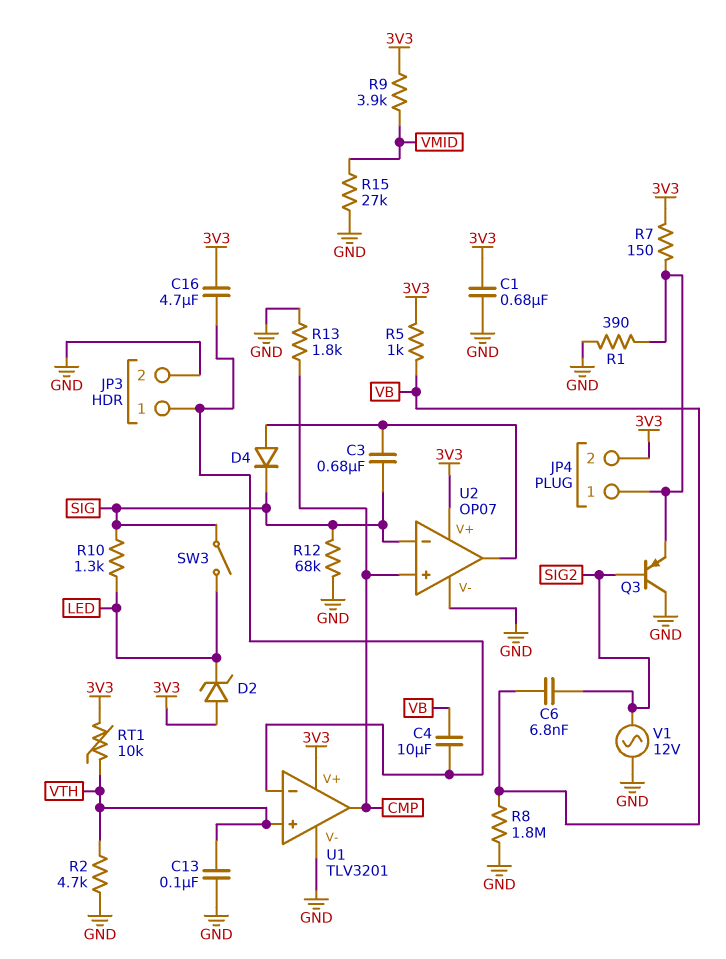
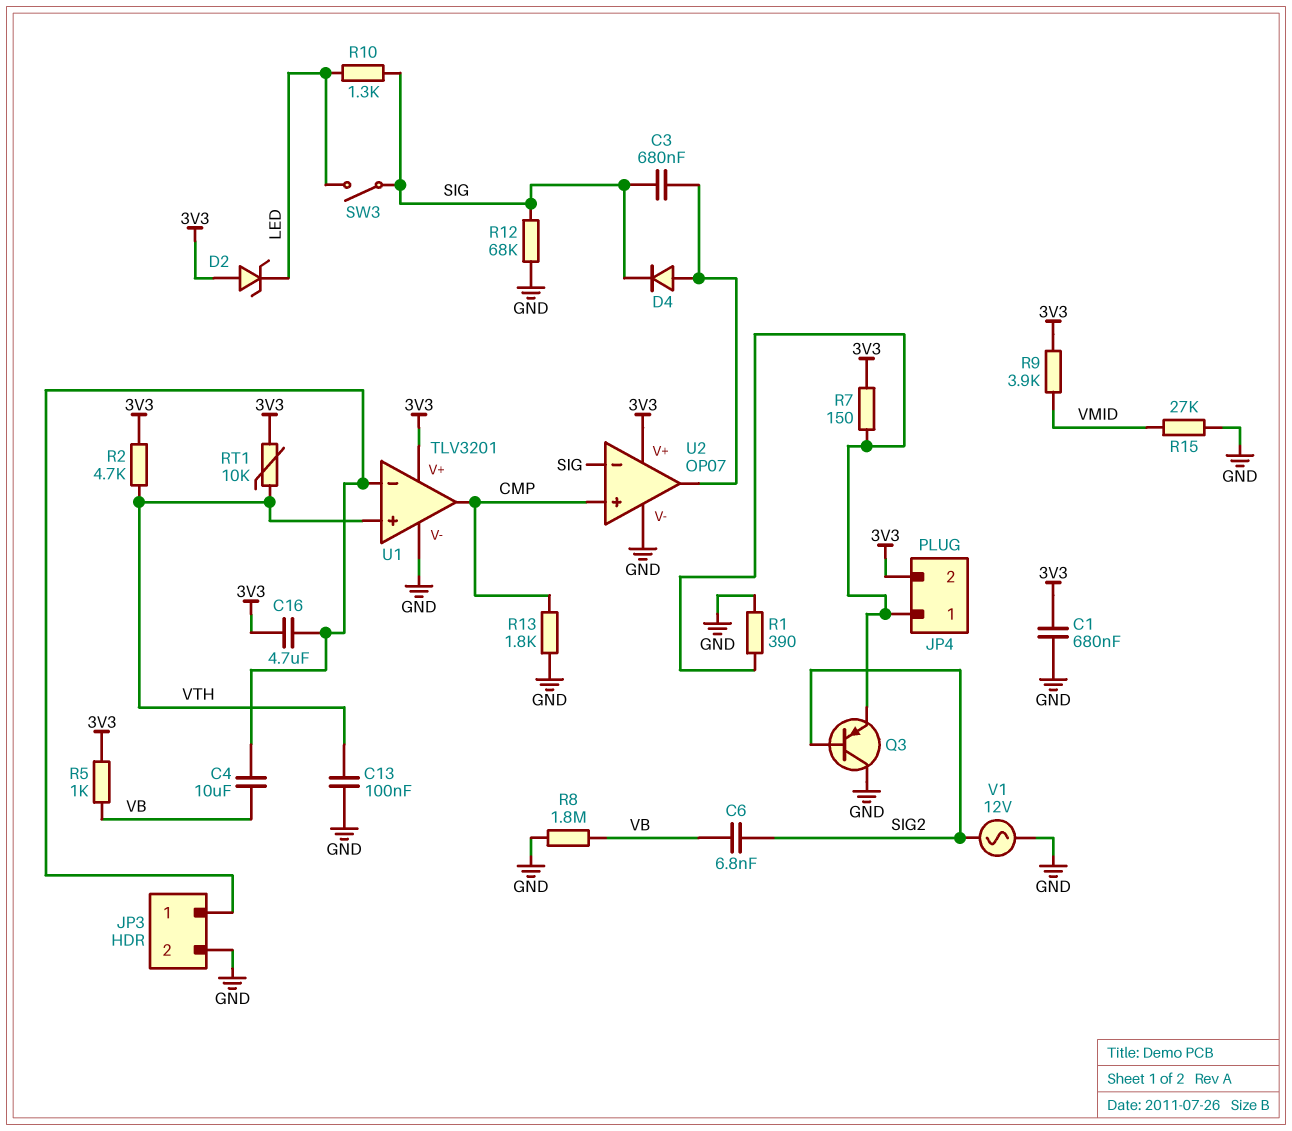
R2: 4.7k (GND, VTH) -> 4.7k (3V3, VTH)

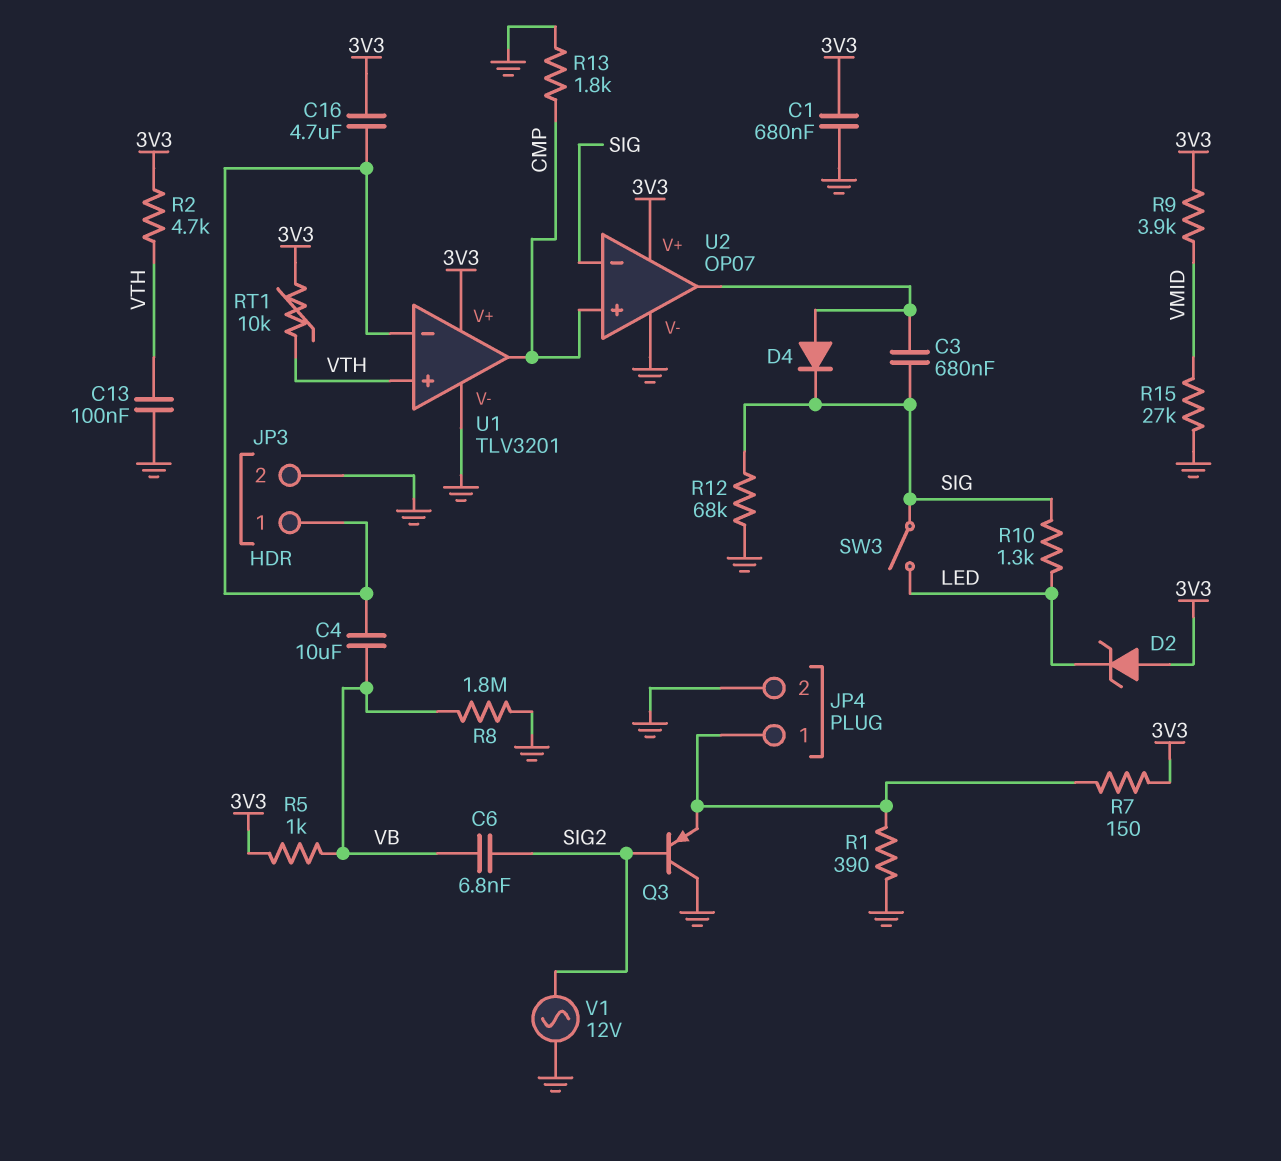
JP4 pin 2: 3V3 -> GND

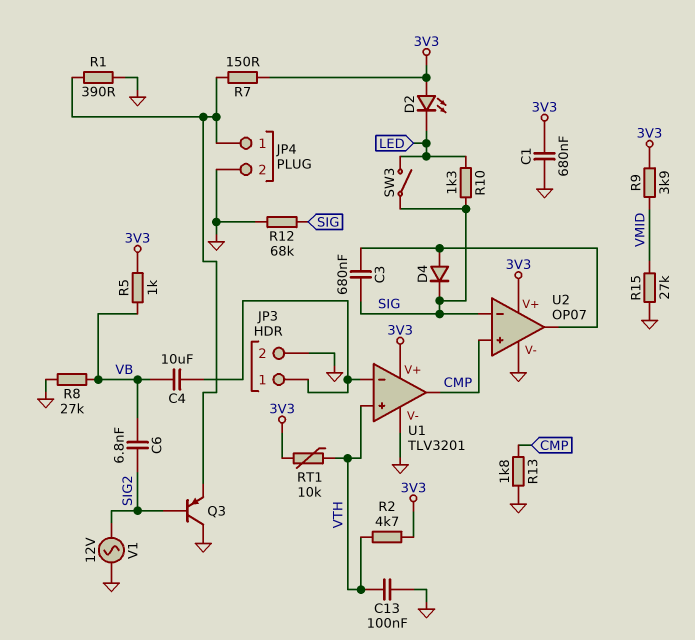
C16: 4.7uF (3V3, JP3/1) -> none
D2: zener (A 3V3, K LED) -> LED (A 3V3, K LED)
R8: 1.8M (GND, VB) -> 27k (GND, VB)

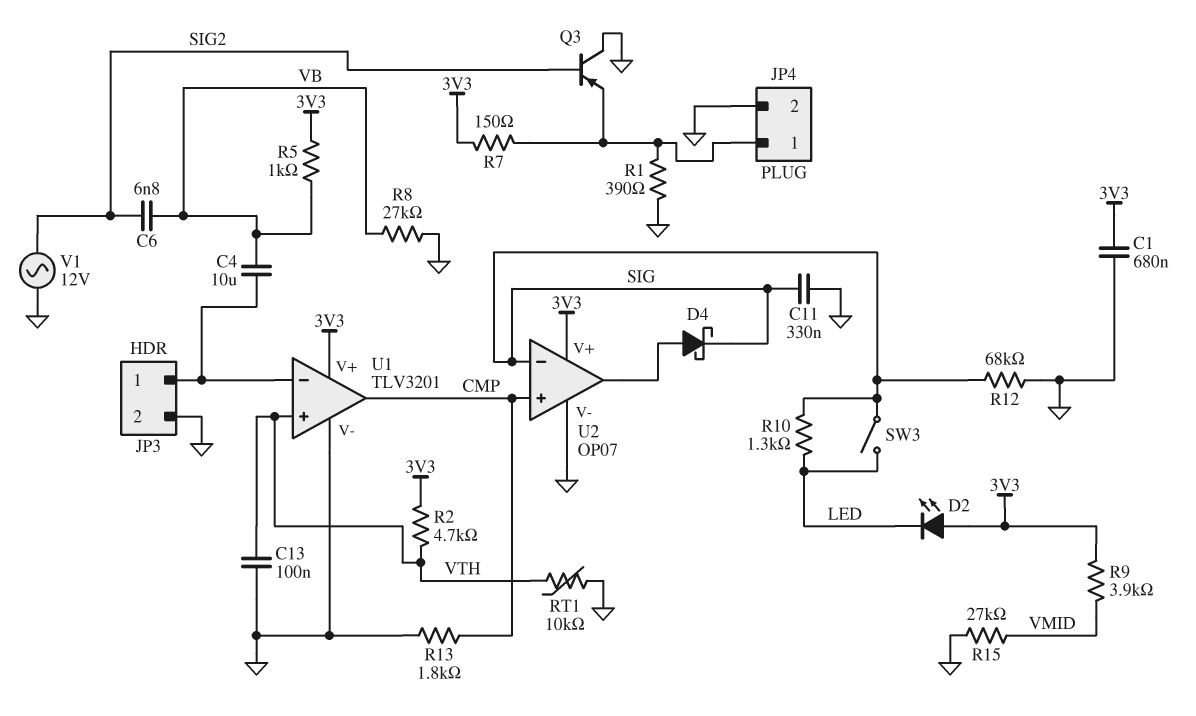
C3: 680nF (SIG, U2/out) -> none
C11: none -> 330nF (GND, SIG)
D4: diode (A U2/out, K SIG) -> schottky (A U2/out, K SIG)
RT1: 10k (3V3, VTH) -> 10k (GND, VTH)

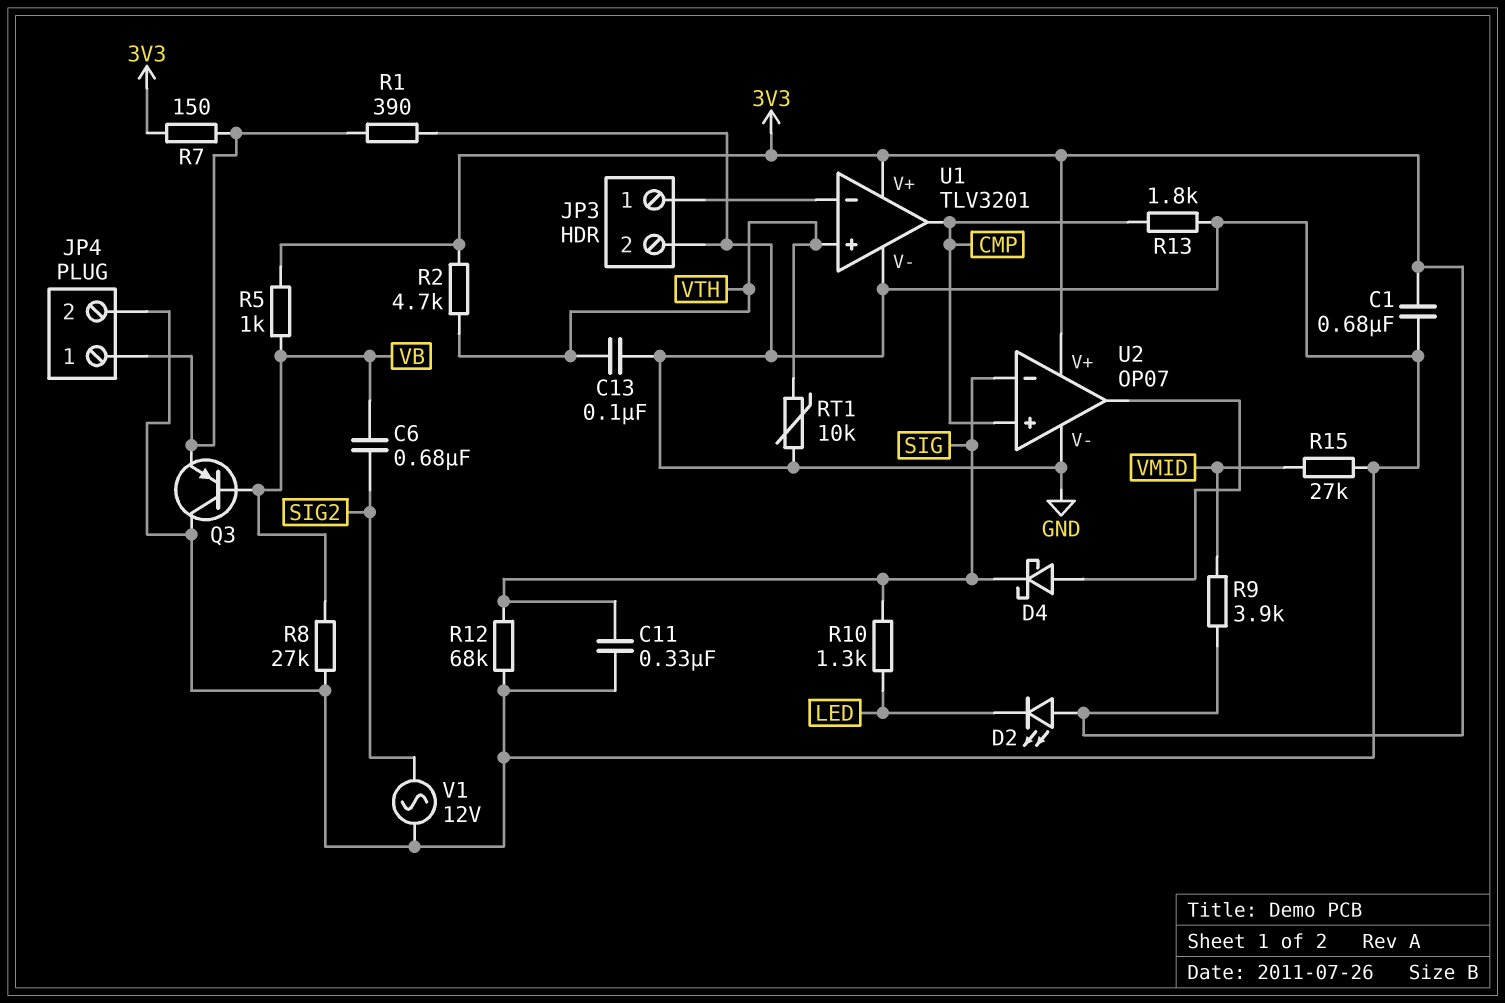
C4: 10uF (JP3/1, VB) -> none
C6: 6.8nF (SIG2, VB) -> 680nF (SIG2, VB)
Q3: PNP (B SIG2, C GND, E JP4/1) -> PNP (B VB, C GND, E JP4/1)
SW3: switch (LED, SIG) -> none

